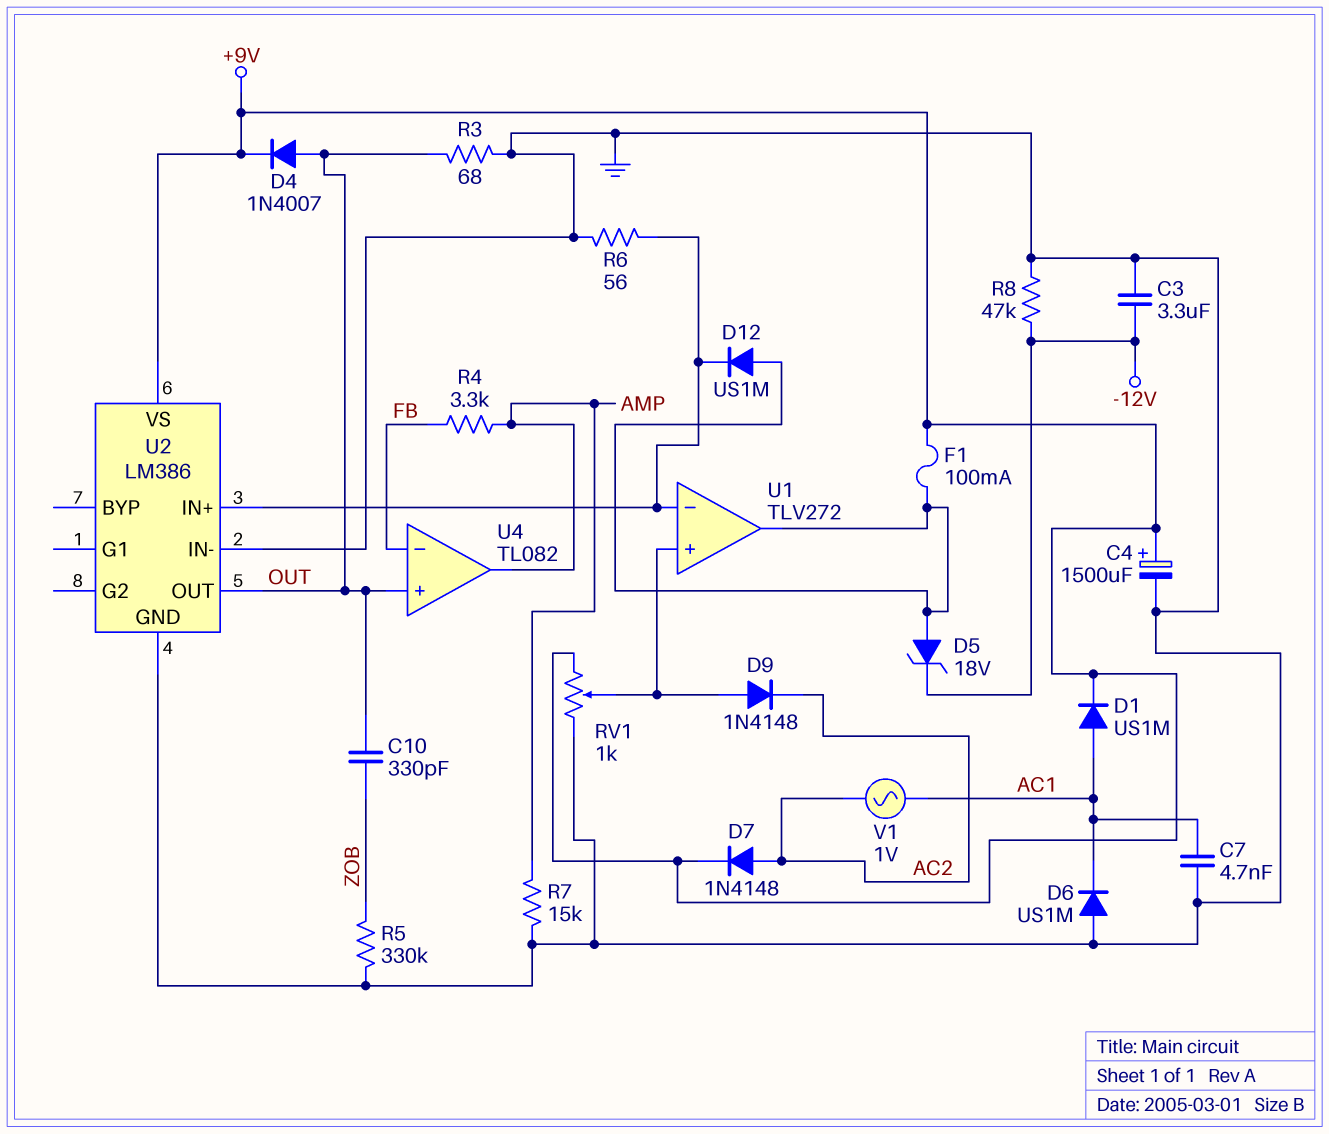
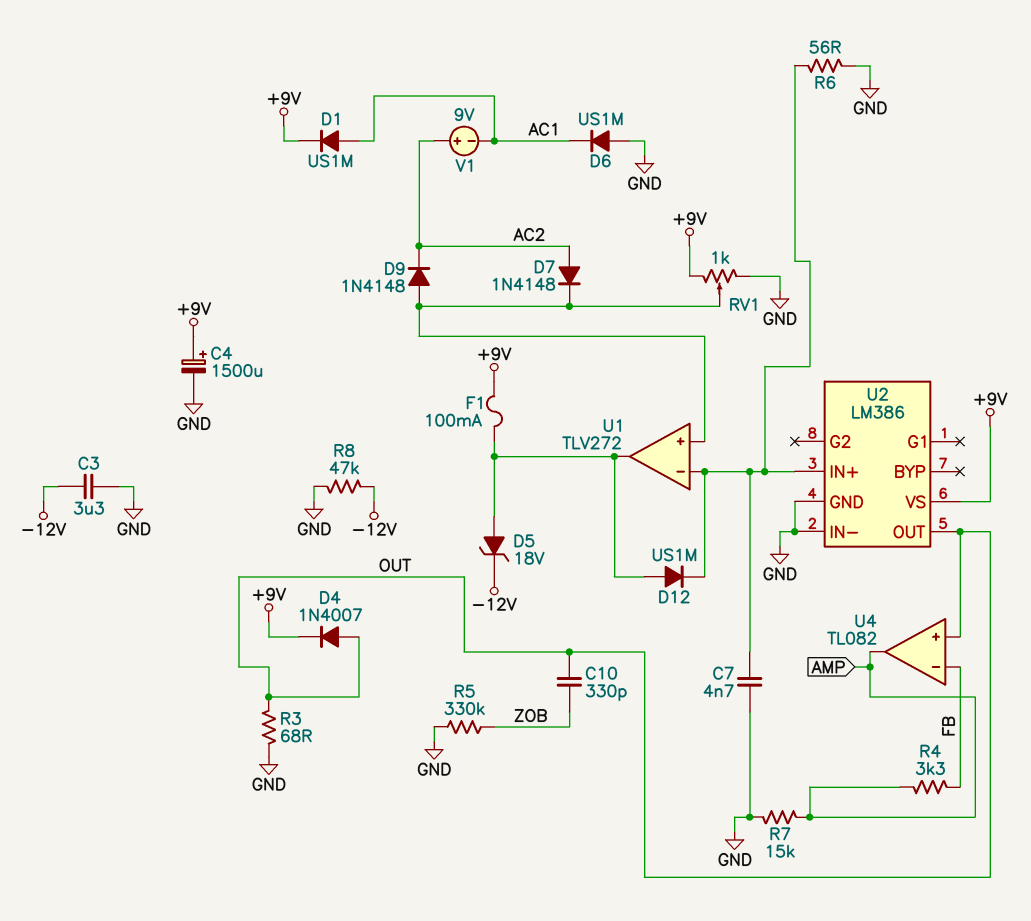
C7: 4.7nF (AC1, GND) -> 4.7nF (GND, U1/in-)
D7: diode 1N4148 (A AC2, K +9V) -> diode 1N4148 (A AC2, K U1/in+)
V1: AC 1V (AC1, AC2) -> 9V (plus AC2, minus AC1)

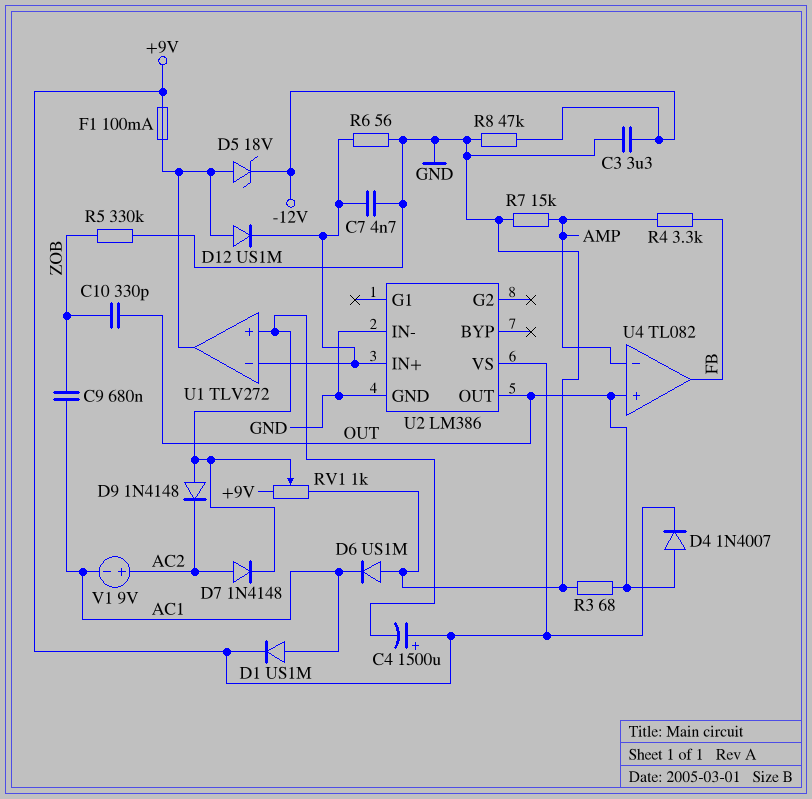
C4: 1500uF (plus +9V, minus GND) -> 1500uF (plus +9V, minus U1/in+)
C9: none -> 680nF (AC1, ZOB)
U4 pin in-: FB -> AMP
U4 pin out: AMP -> FB

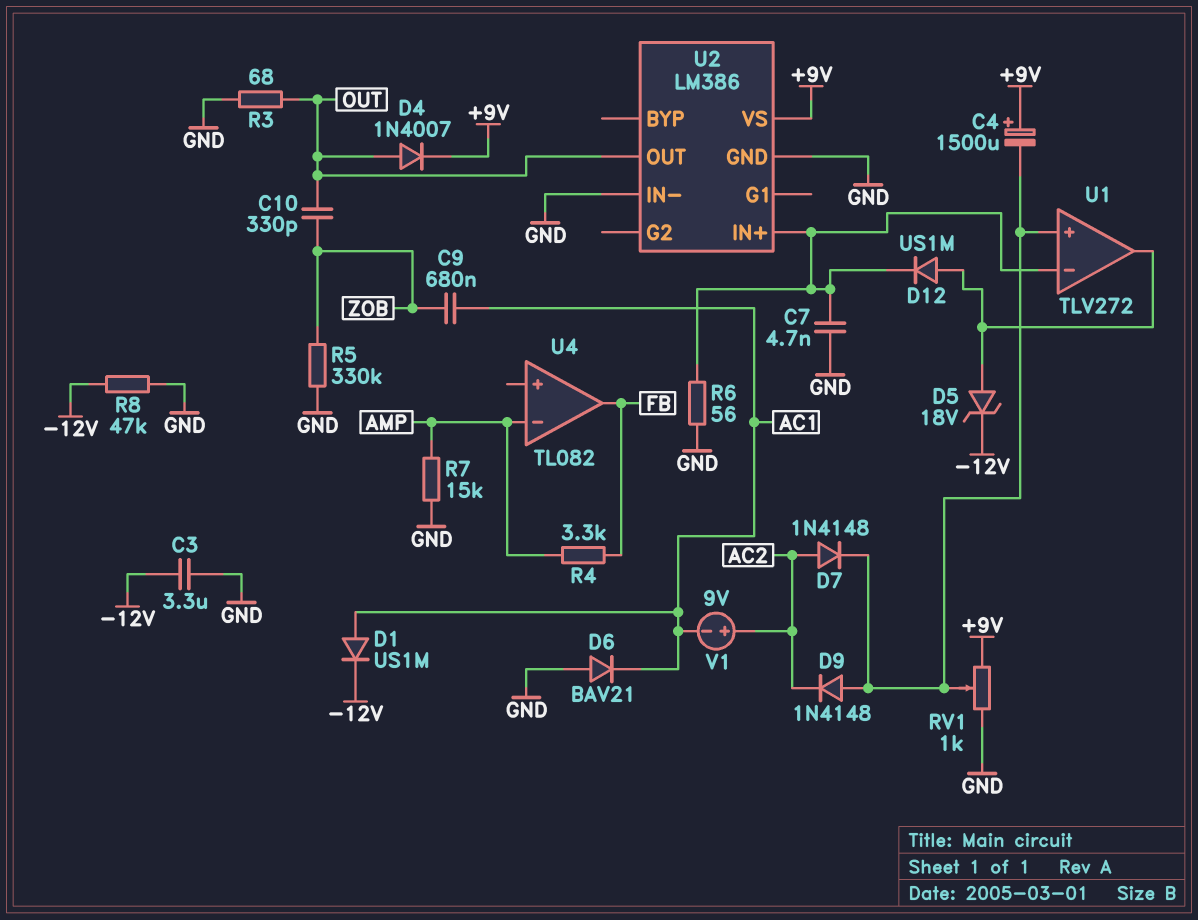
D1: diode US1M (A AC1, K +9V) -> diode US1M (A AC1, K -12V)
D6: diode US1M (A GND, K AC1) -> diode BAV21 (A GND, K AC1)
F1: 100mA (+9V, U1/out) -> none
U4 pin in+: OUT -> none

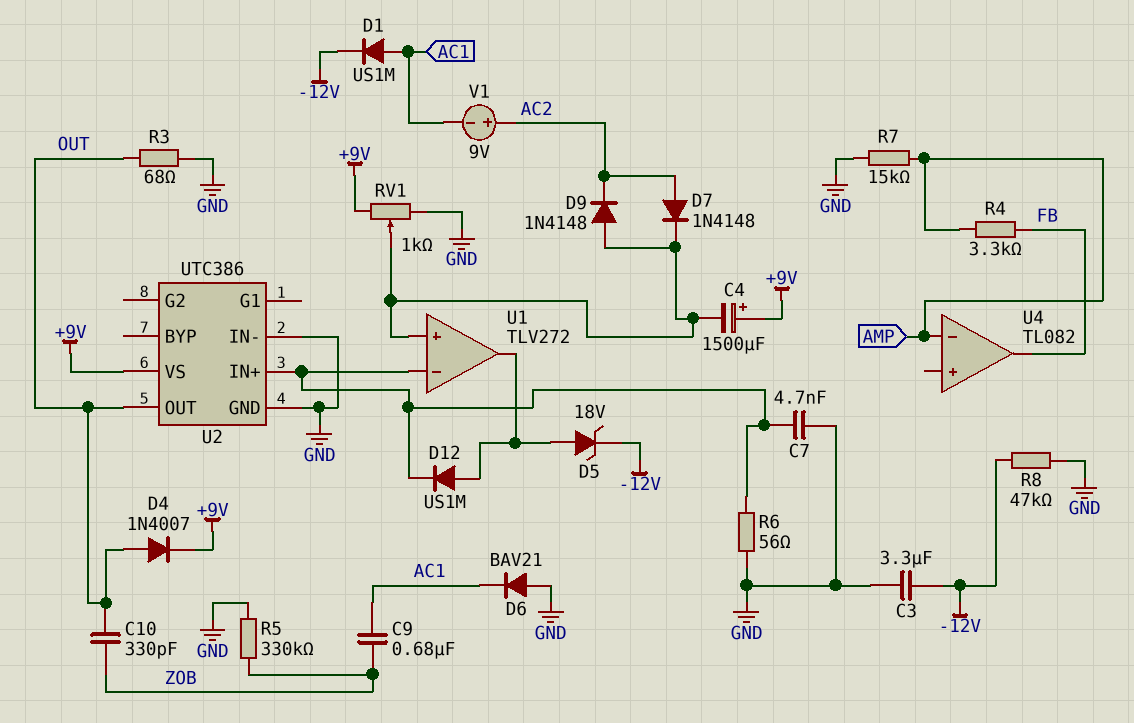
U2: LM386 -> UTC386

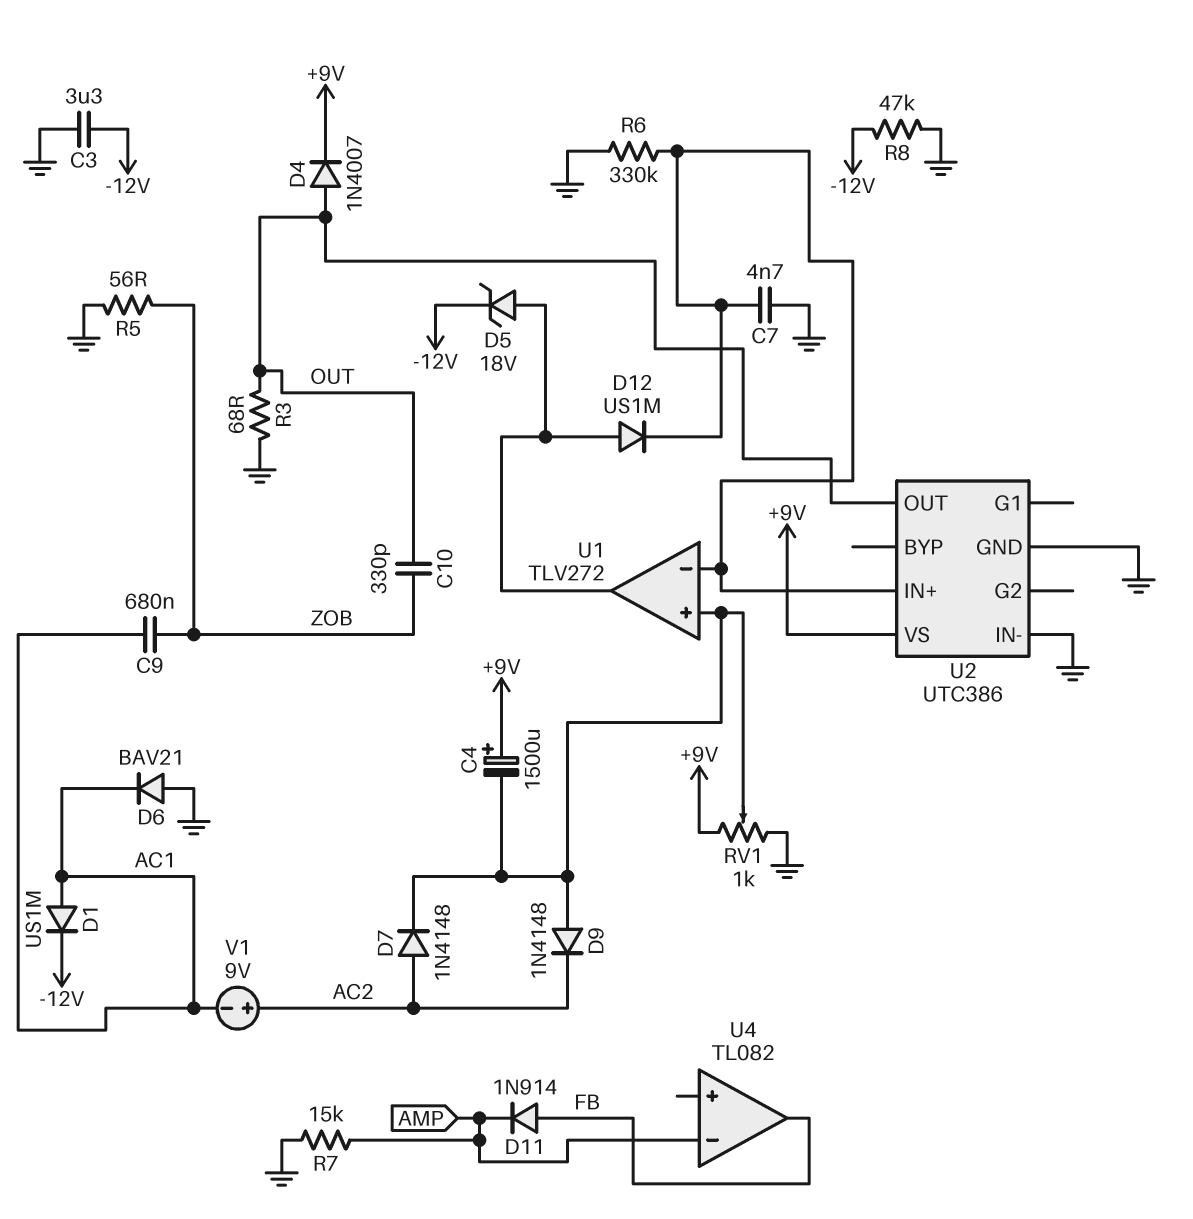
D11: none -> diode 1N914 (A FB, K AMP)
R4: 3.3k (AMP, FB) -> none
R5: 330k (GND, ZOB) -> 56 (GND, ZOB)
R6: 56 (GND, U1/in-) -> 330k (GND, U1/in-)

